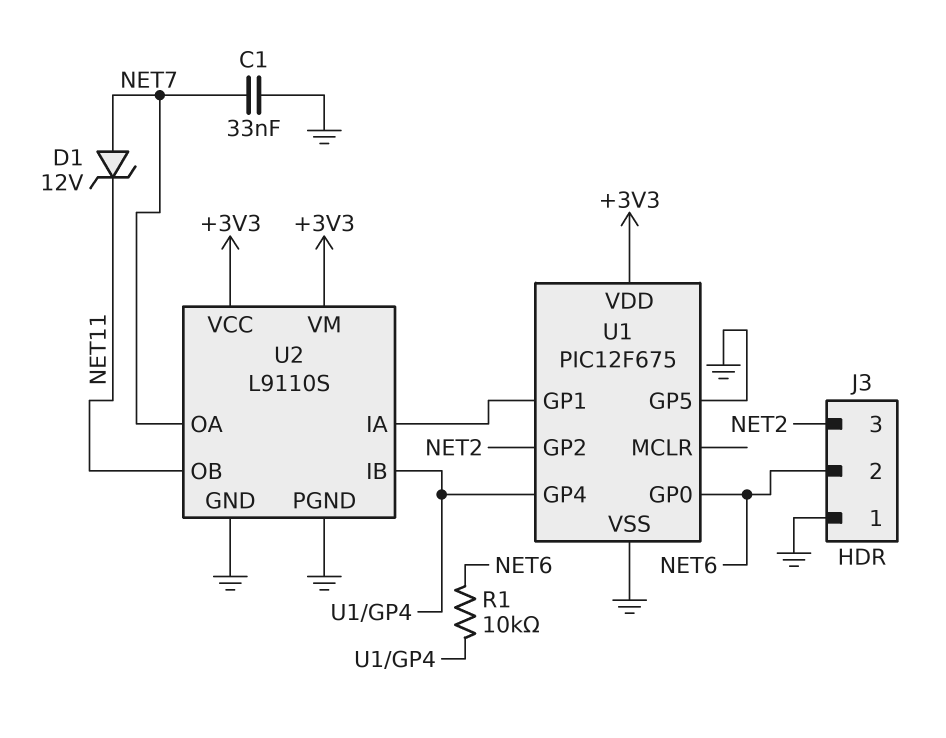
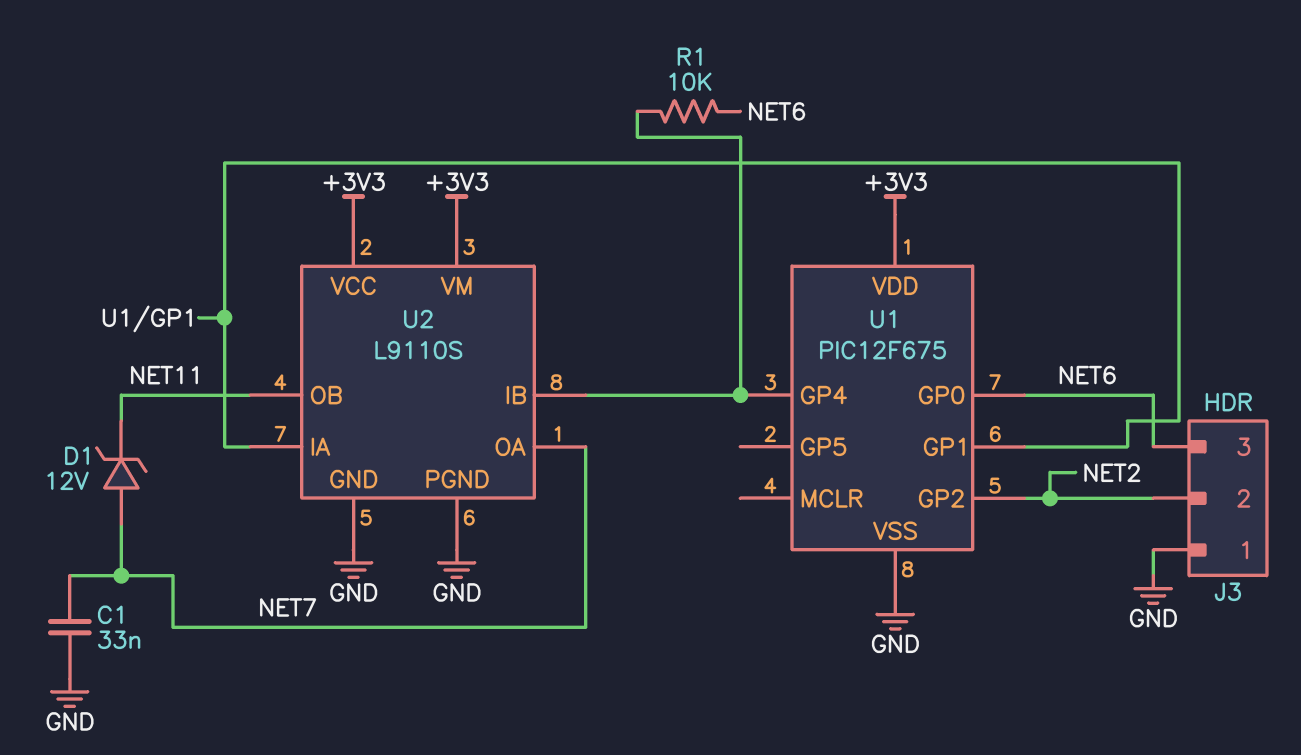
J3 pin 2: NET6 -> NET2
J3 pin 3: NET2 -> NET6
U1 pin GP5: GND -> none

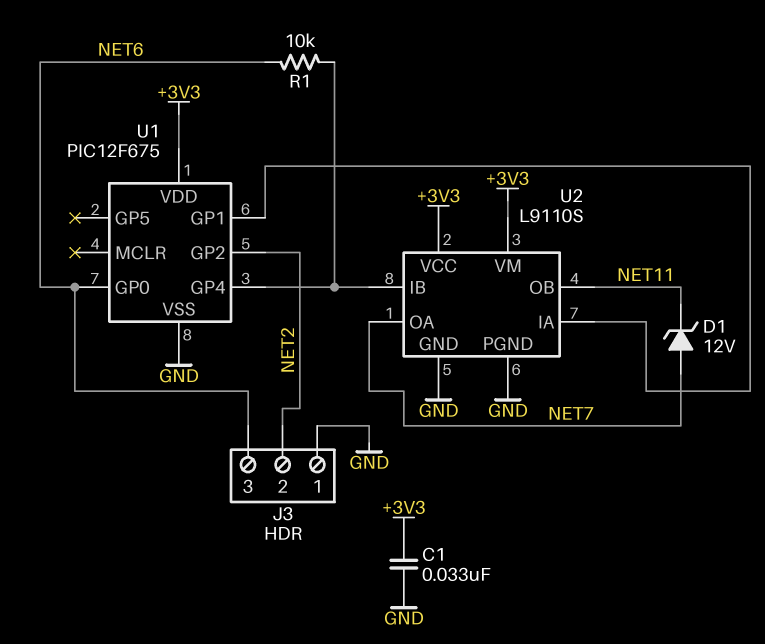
C1: 33nF (GND, NET7) -> 33nF (+3V3, GND)

